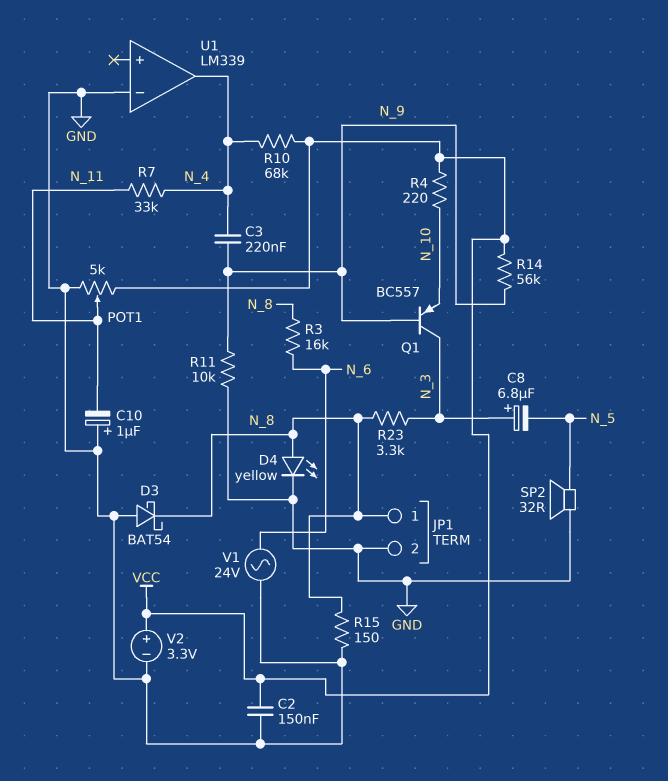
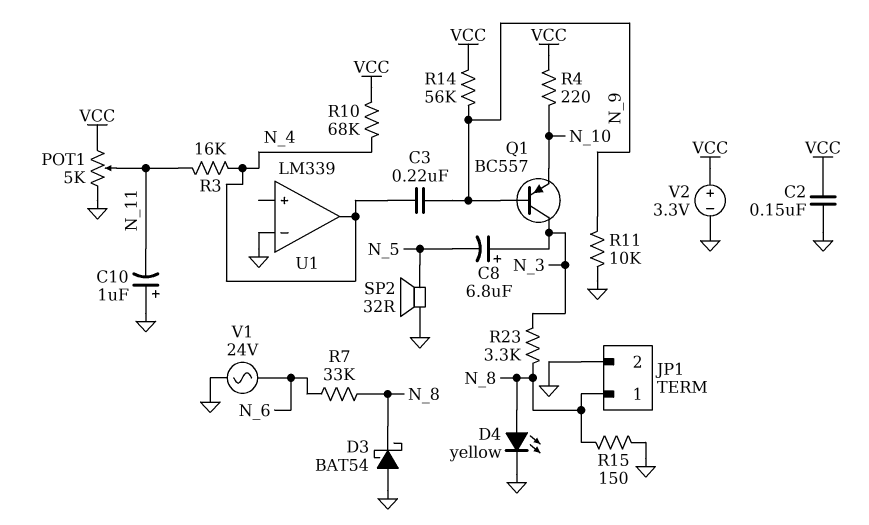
R3: 16k (N_6, N_8) -> 16k (N_4, N_11)
R7: 33k (N_4, N_11) -> 33k (N_6, N_8)

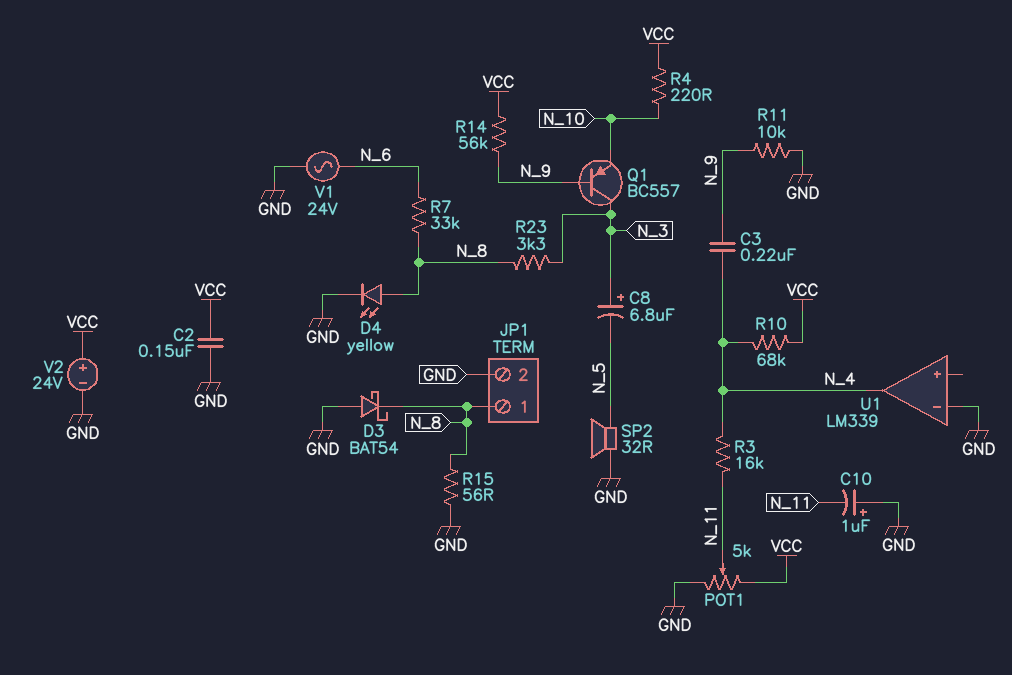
R15: 150 (GND, N_8) -> 56 (GND, N_8)
V2: 3.3V (plus VCC, minus GND) -> 24V (plus VCC, minus GND)

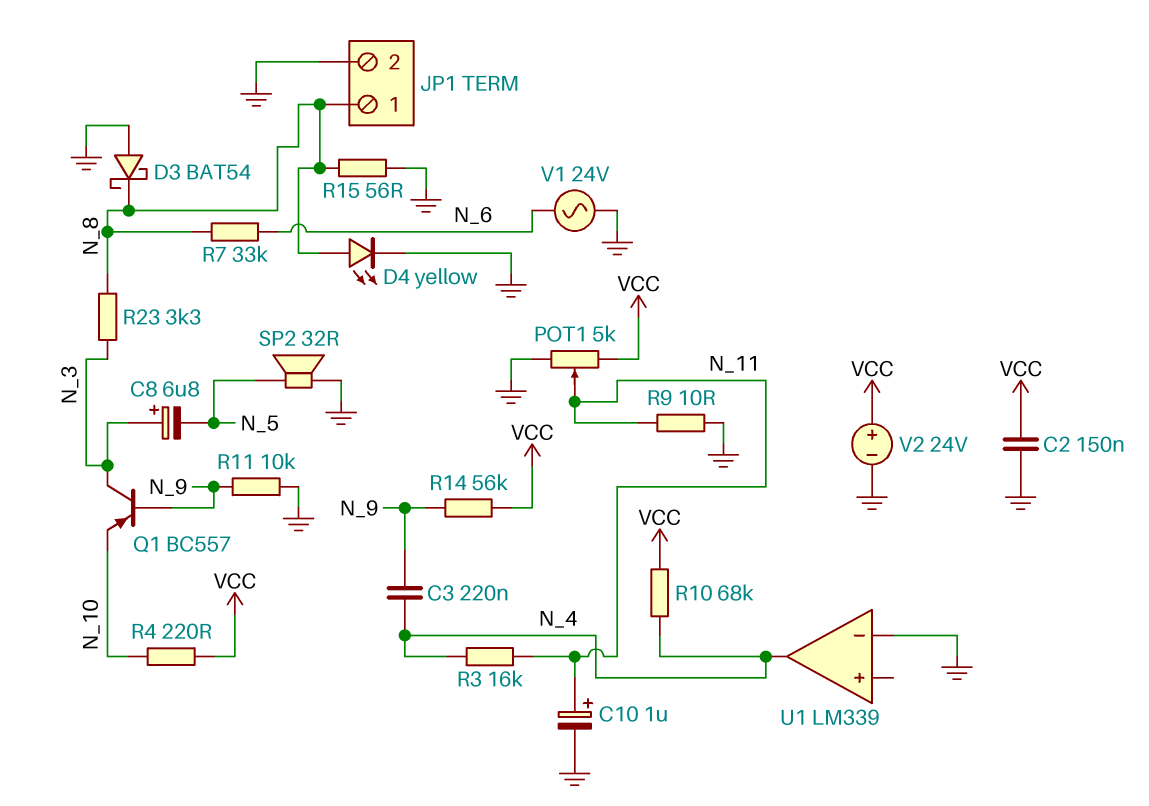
C10: 1uF (plus GND, minus N_11) -> 1uF (plus N_11, minus GND)
R9: none -> 10 (GND, N_11)

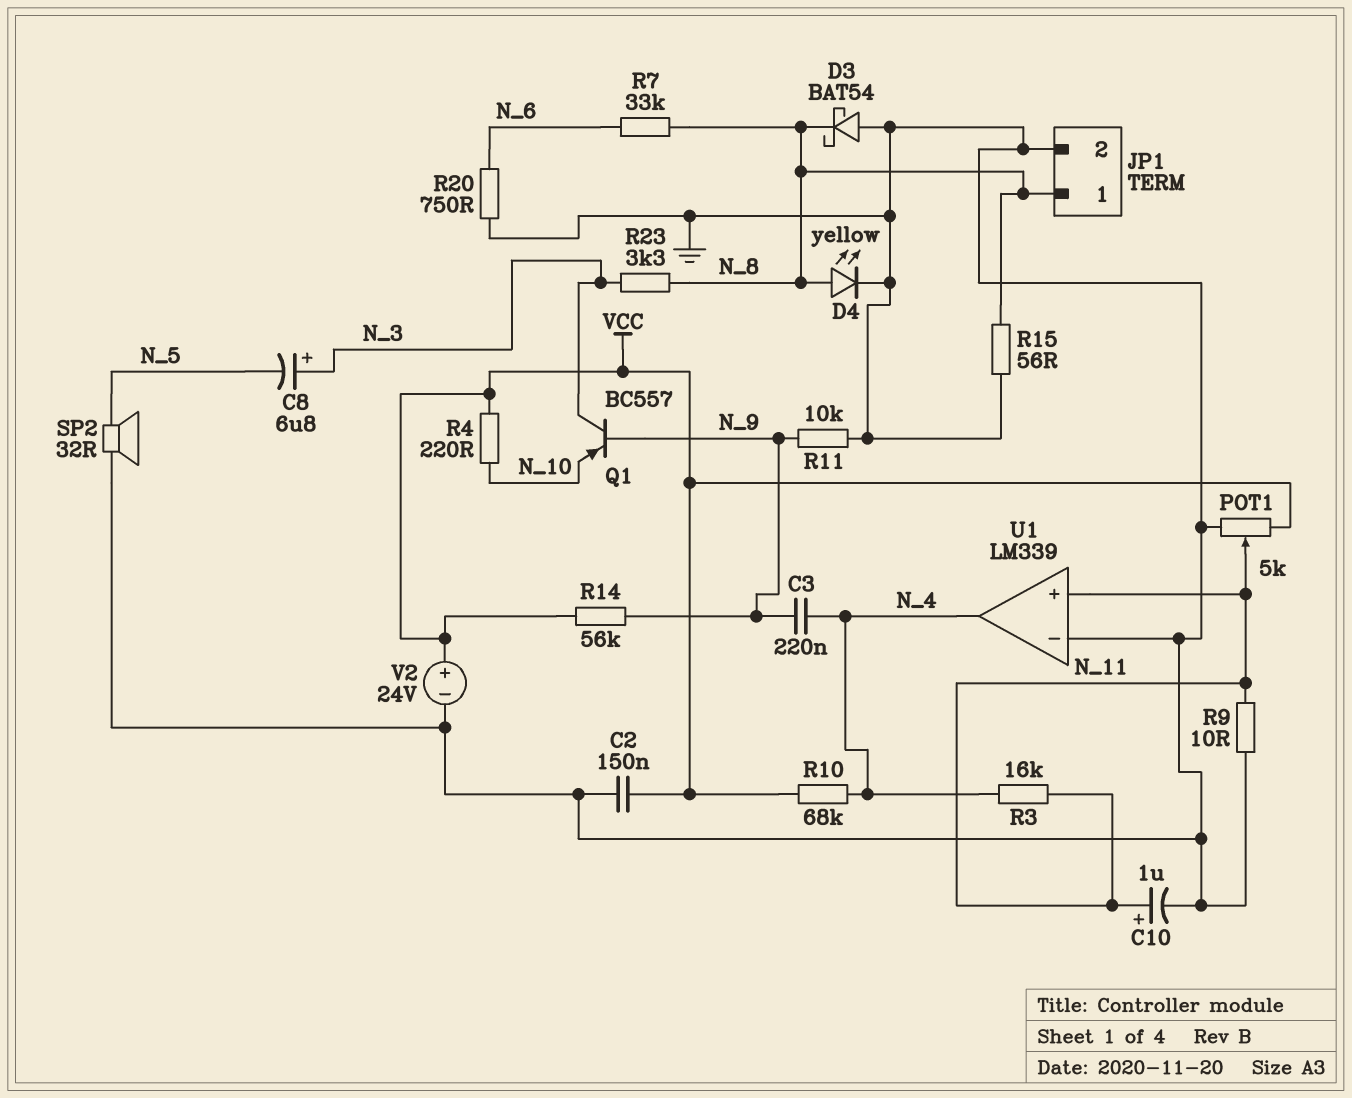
R20: none -> 750 (GND, N_6)
U1 pin in+: none -> N_11
V1: AC 24V (GND, N_6) -> none

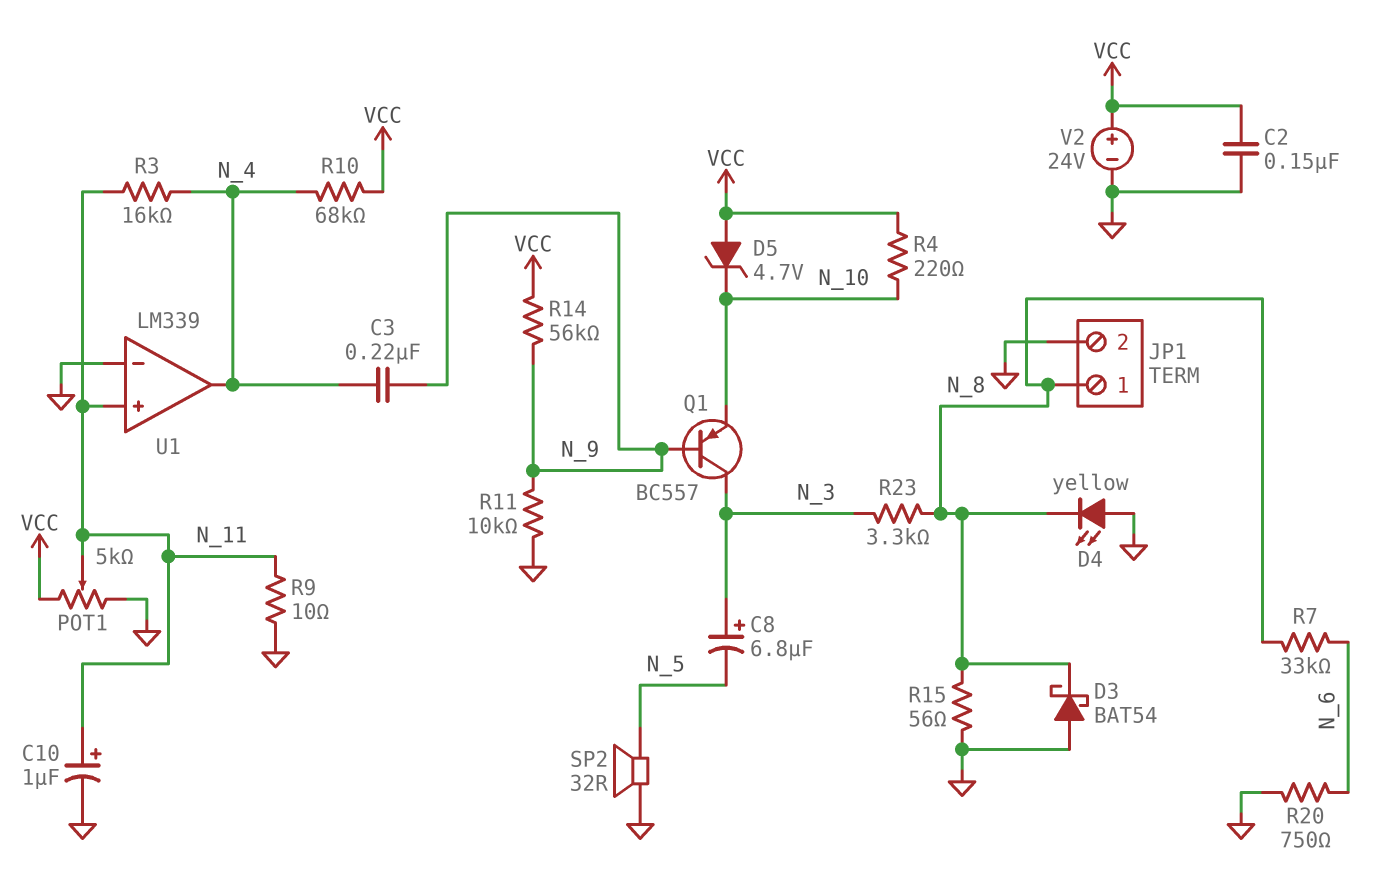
D4: LED yellow (A N_8, K GND) -> LED yellow (A GND, K N_8)
D5: none -> zener 4.7V (A VCC, K N_10)

